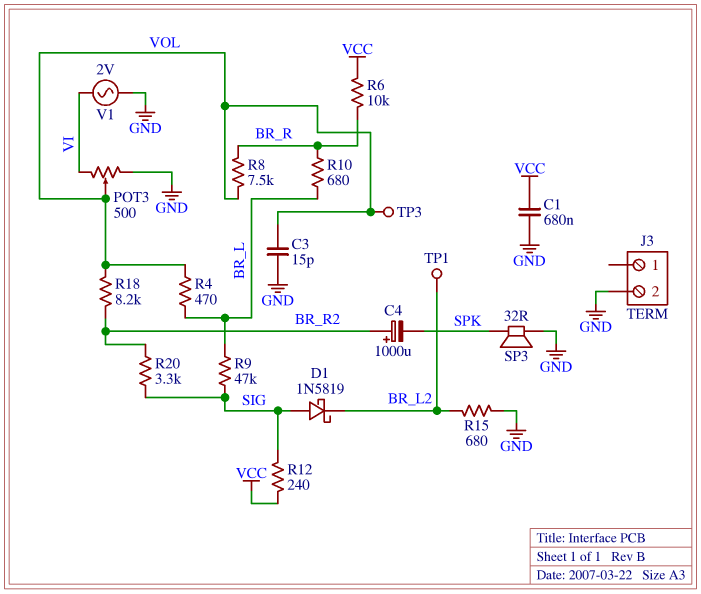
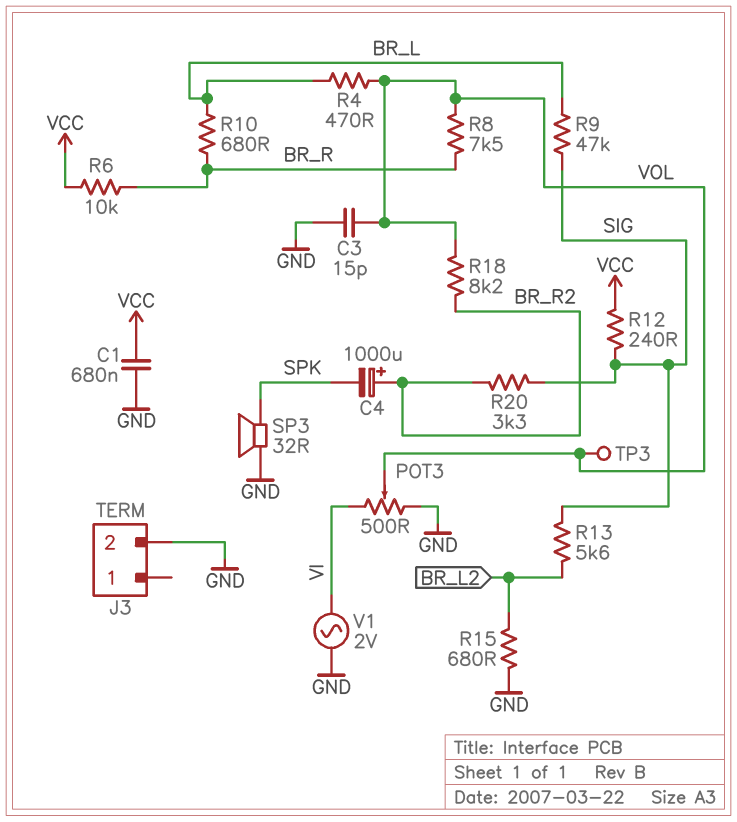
D1: schottky 1N5819 (A SIG, K BR_L2) -> none
R13: none -> 5.6k (BR_L2, SIG)
TP1: test point (BR_L2) -> none

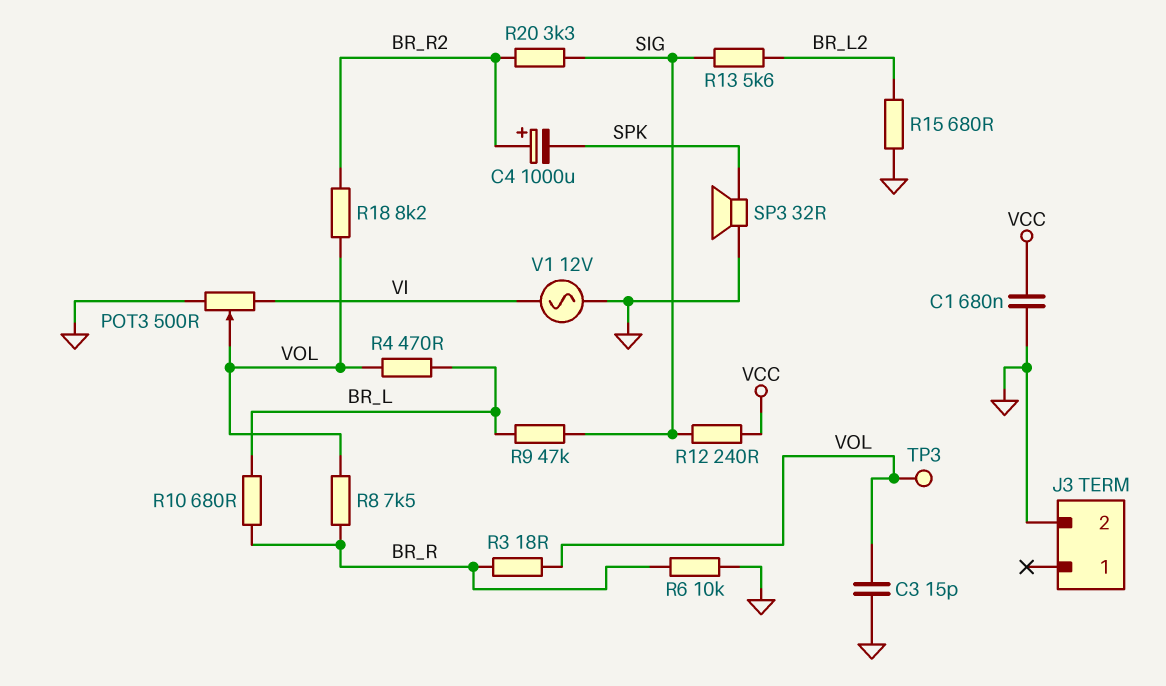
R3: none -> 18 (BR_R, VOL)
R6: 10k (BR_R, VCC) -> 10k (BR_R, GND)
V1: AC 2V (GND, VI) -> AC 12V (GND, VI)

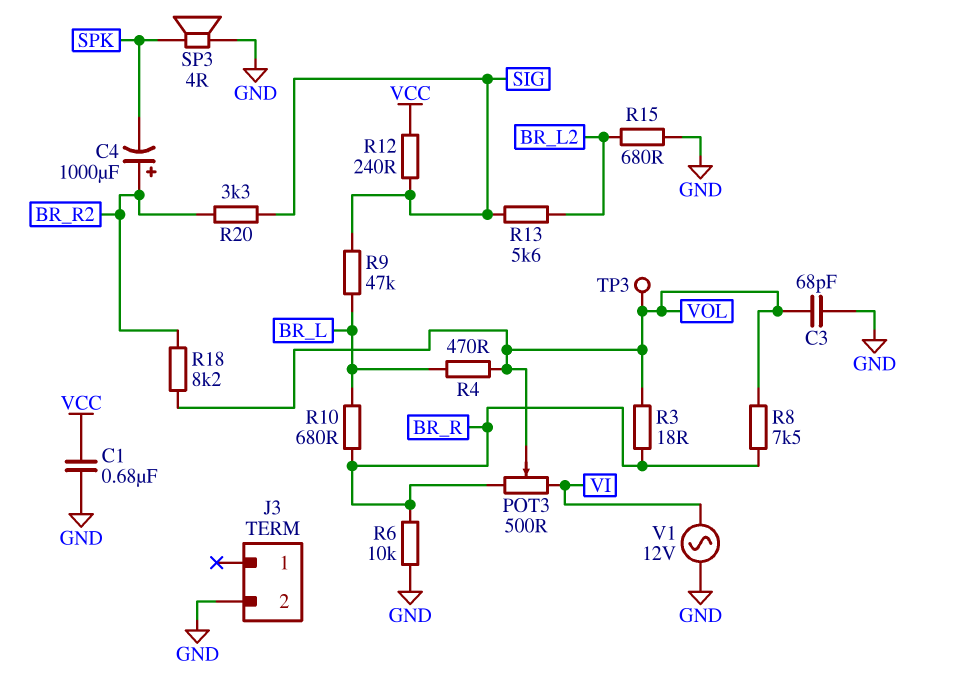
C3: 15pF (GND, VOL) -> 68pF (GND, VOL)
POT3: 500 (GND, VI, wiper VOL) -> 500 (BR_R, VI, wiper VOL)
SP3: speaker 32R (GND, SPK) -> speaker 4R (GND, SPK)

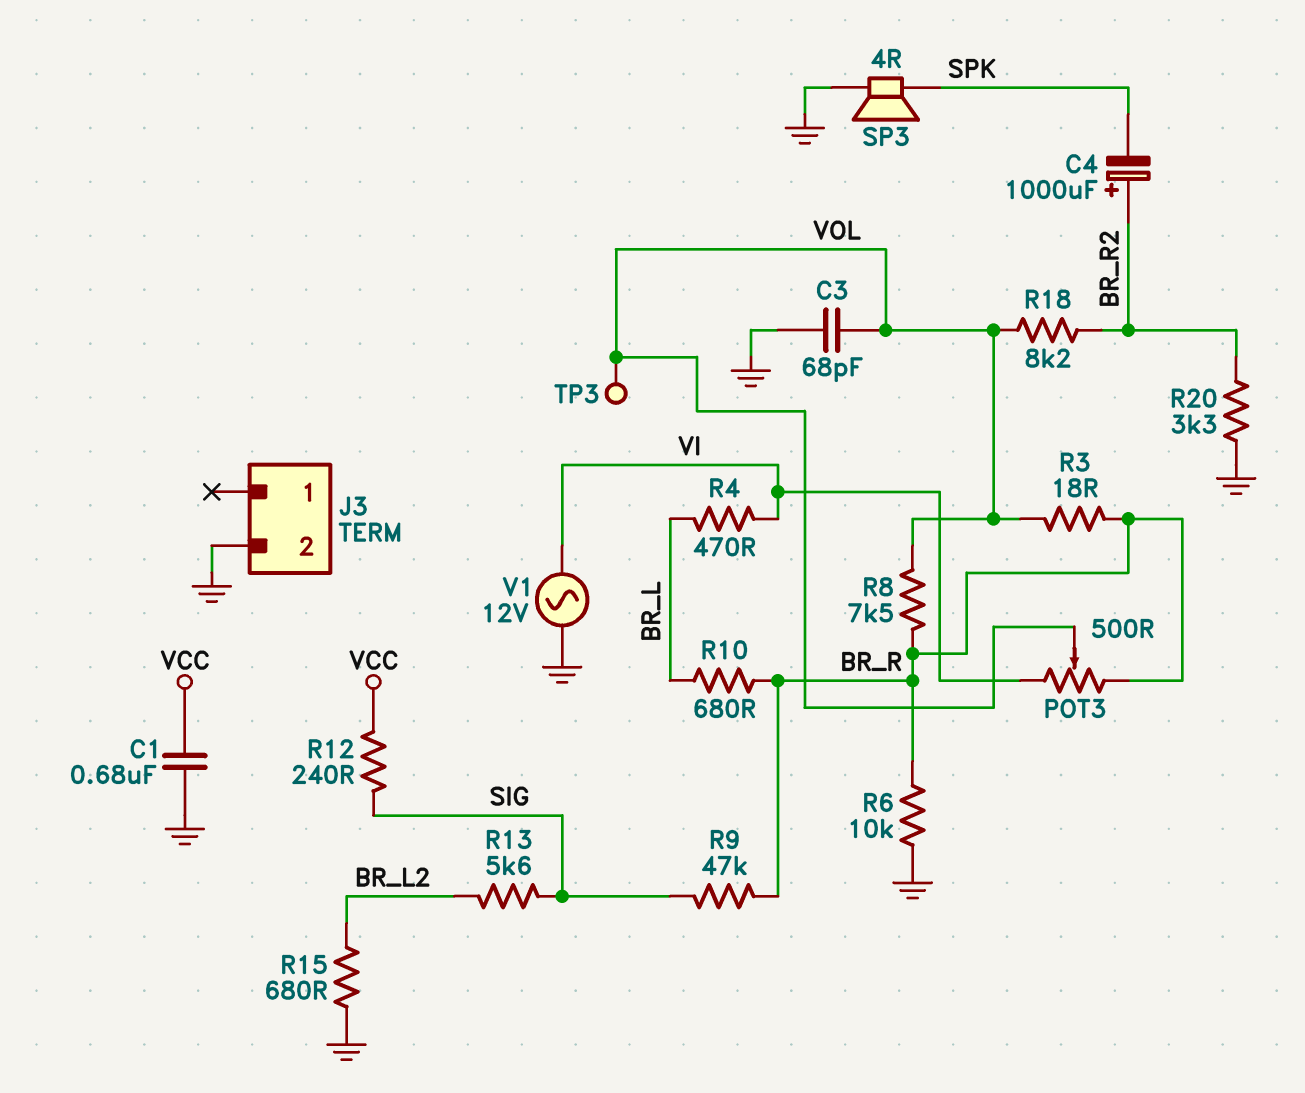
R4: 470 (BR_L, VOL) -> 470 (BR_L, VI)
R9: 47k (BR_L, SIG) -> 47k (BR_R, SIG)
R20: 3.3k (BR_R2, SIG) -> 3.3k (BR_R2, GND)

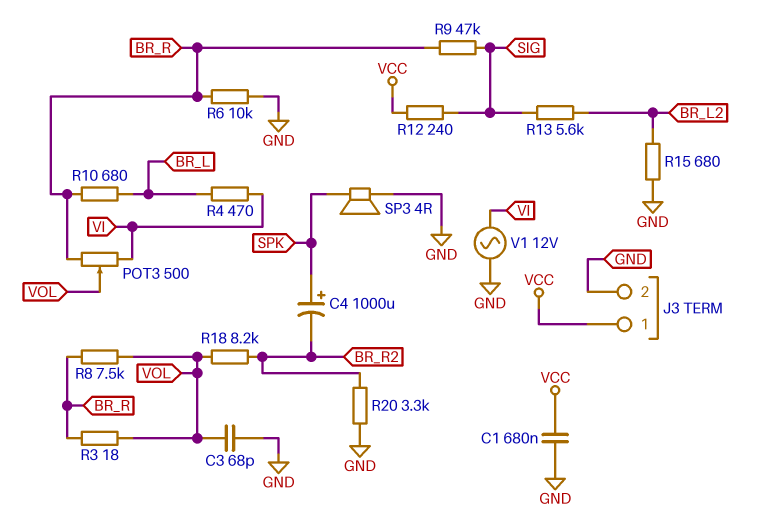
C4: 1000uF (plus BR_R2, minus SPK) -> 1000uF (plus SPK, minus BR_R2)
J3 pin 1: none -> VCC
TP3: test point (VOL) -> none

